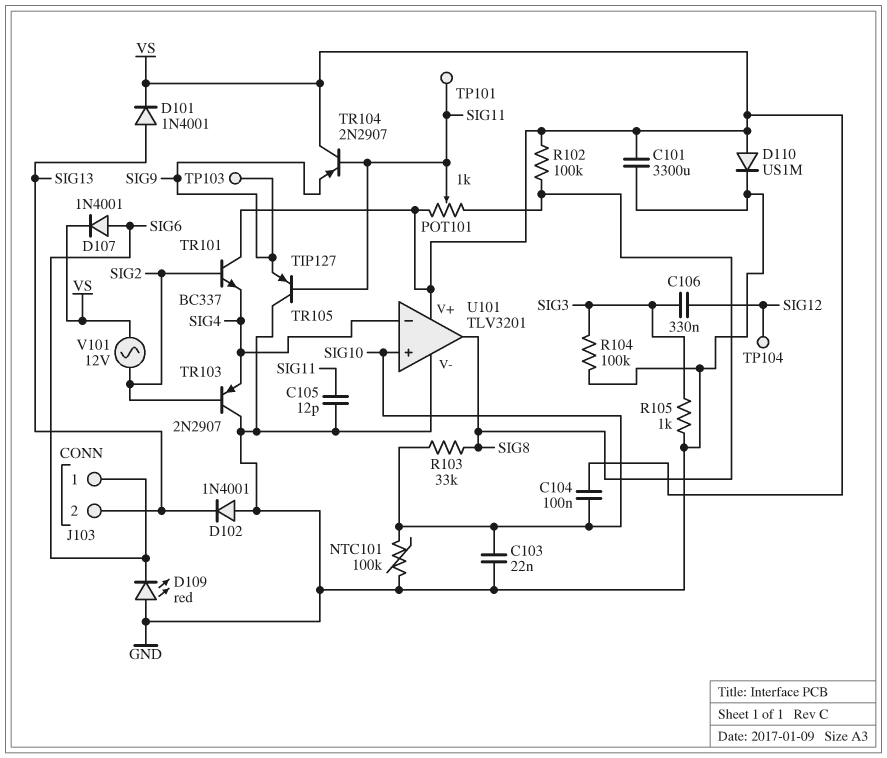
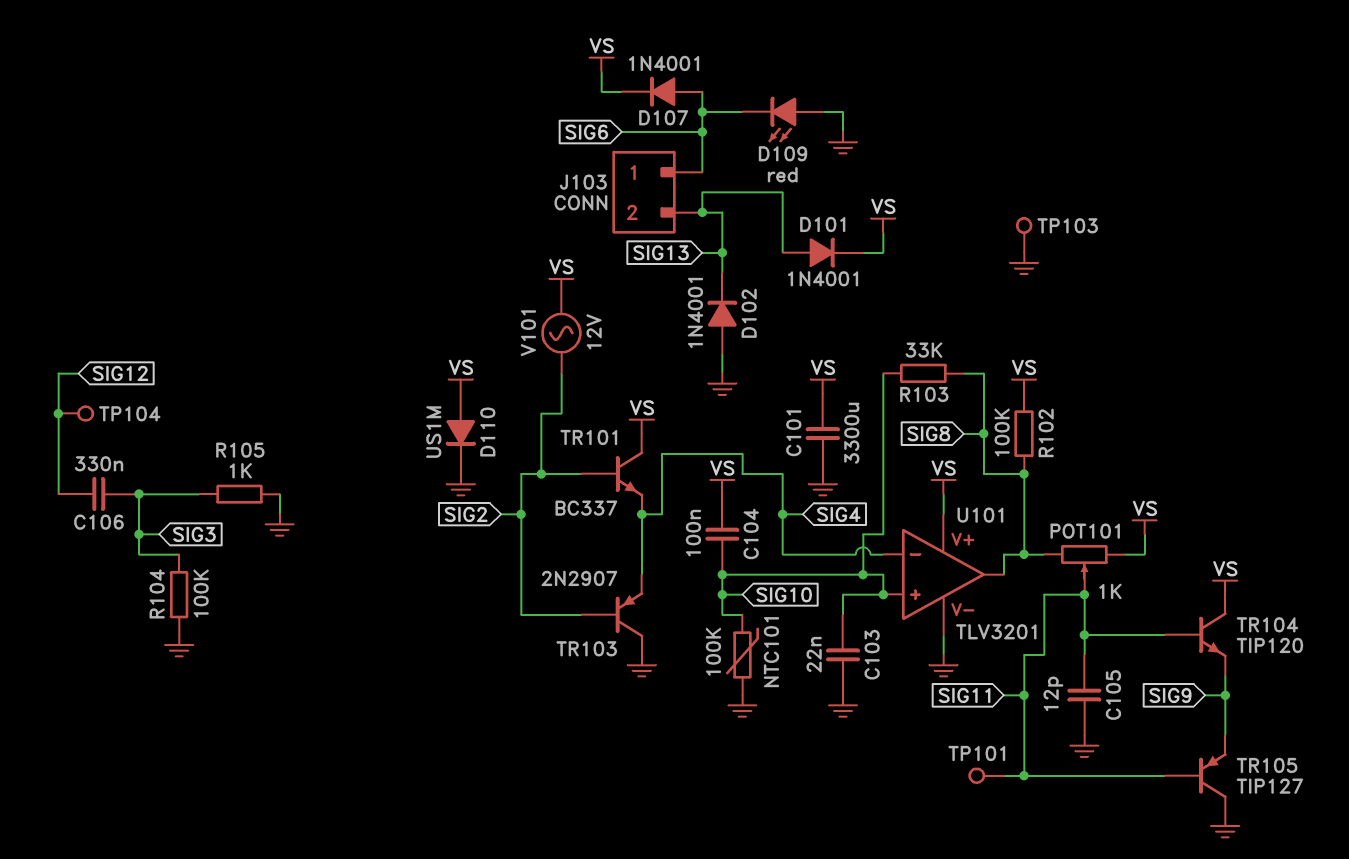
TP103: test point (SIG9) -> test point (GND)
TR104: PNP 2N2907 (B SIG11, C VS, E SIG9) -> NPN TIP120 (B SIG11, C VS, E SIG9)

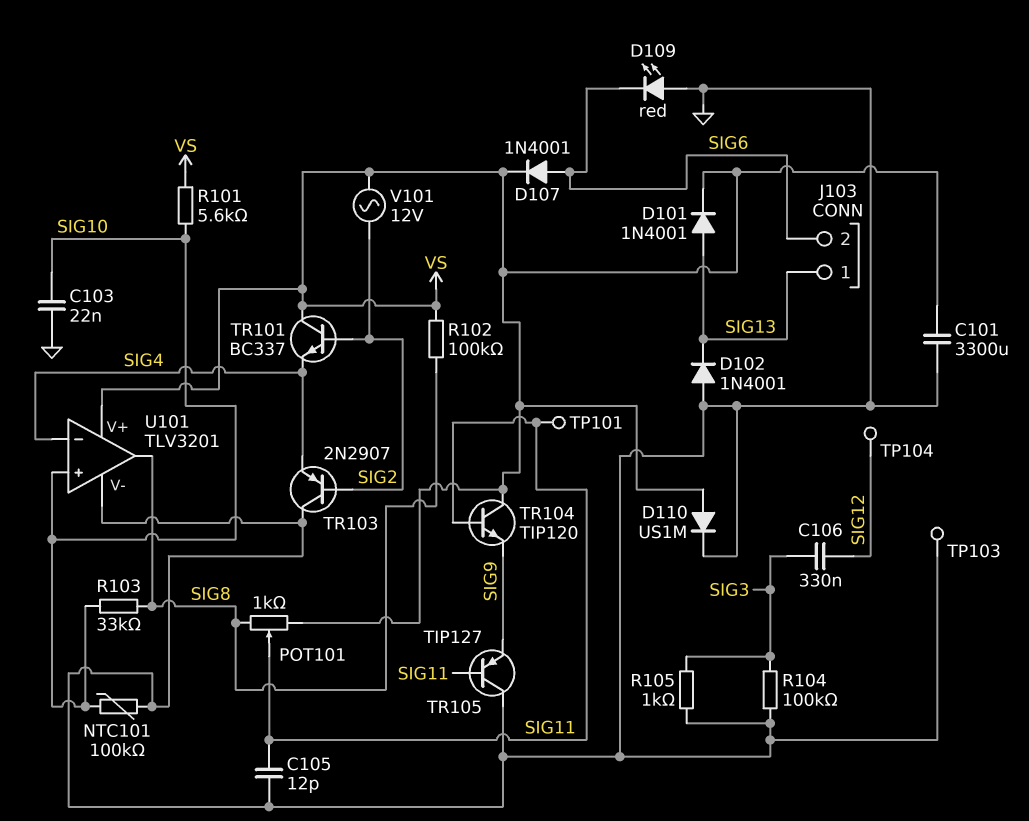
C104: 100nF (SIG10, VS) -> none
J103 pin 1: SIG6 -> SIG13
J103 pin 2: SIG13 -> SIG6
R101: none -> 5.6k (SIG10, VS)

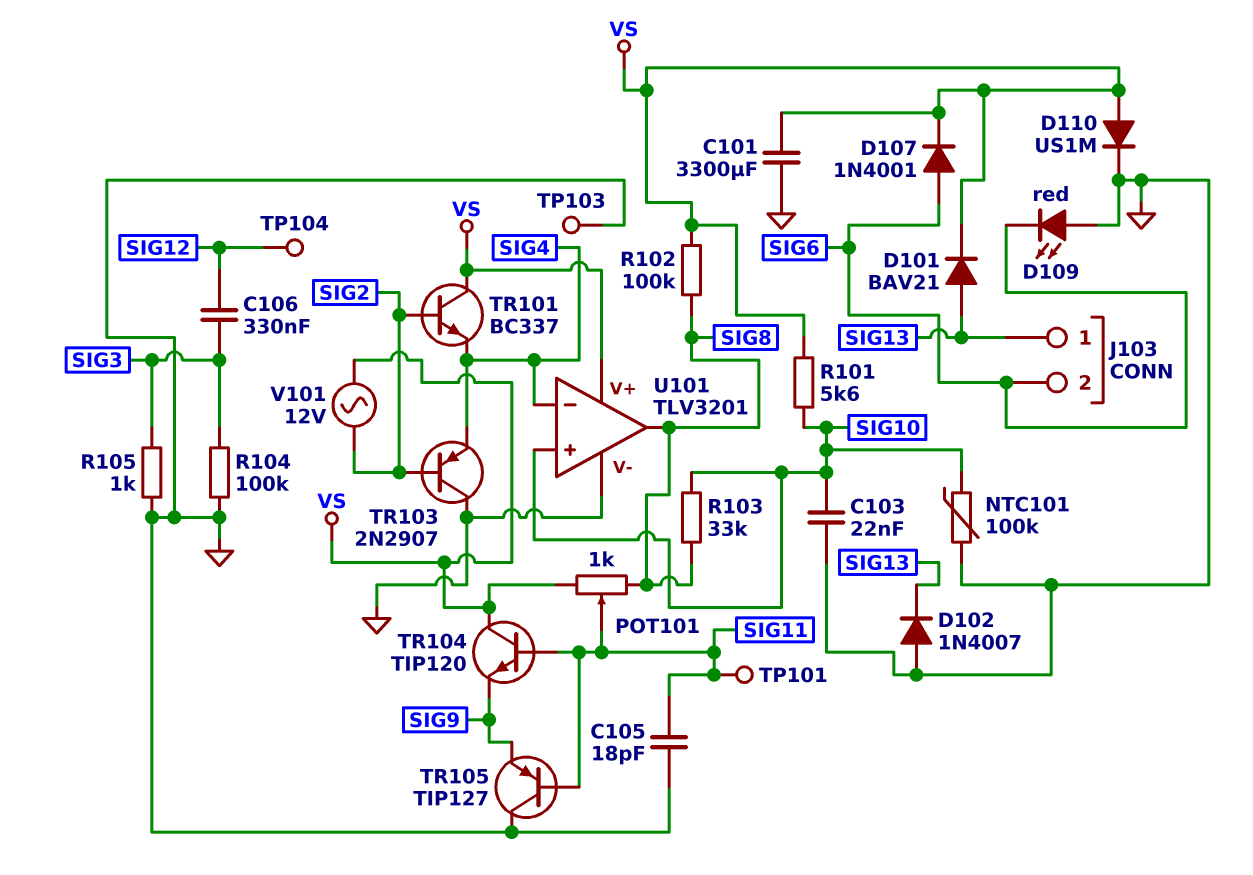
C105: 12pF (GND, SIG11) -> 18pF (GND, SIG11)
D101: diode 1N4001 (A SIG13, K VS) -> diode BAV21 (A SIG13, K VS)
D102: diode 1N4001 (A GND, K SIG13) -> diode 1N4007 (A GND, K SIG13)

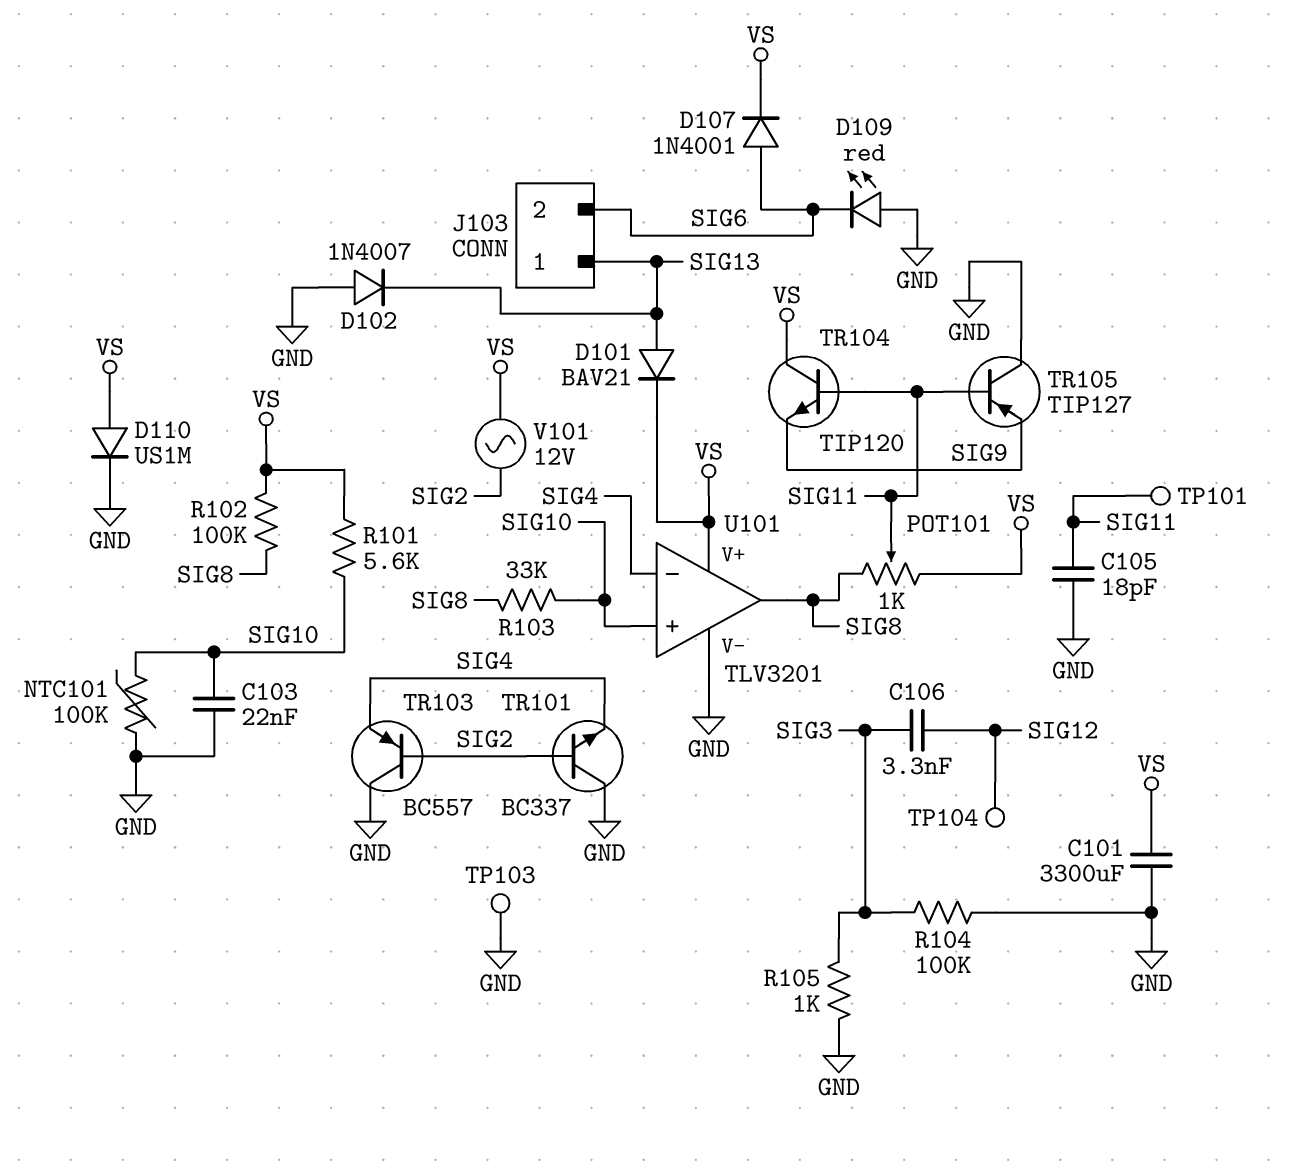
C106: 330nF (SIG3, SIG12) -> 3.3nF (SIG3, SIG12)
TR101: NPN BC337 (B SIG2, C VS, E SIG4) -> NPN BC337 (B SIG2, C GND, E SIG4)
TR103: PNP 2N2907 (B SIG2, C GND, E SIG4) -> PNP BC557 (B SIG2, C GND, E SIG4)

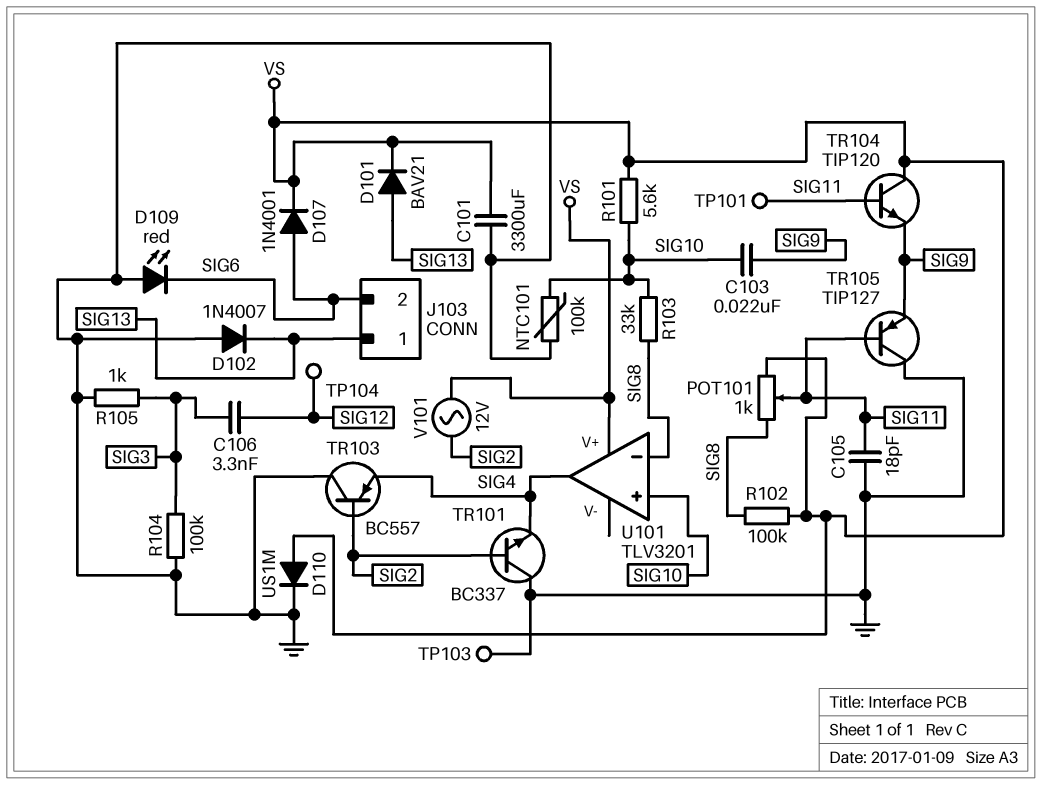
C103: 22nF (GND, SIG10) -> 22nF (SIG9, SIG10)
U101 pin V-: GND -> none
U101 pin in-: SIG4 -> SIG8
U101 pin out: SIG8 -> SIG4

